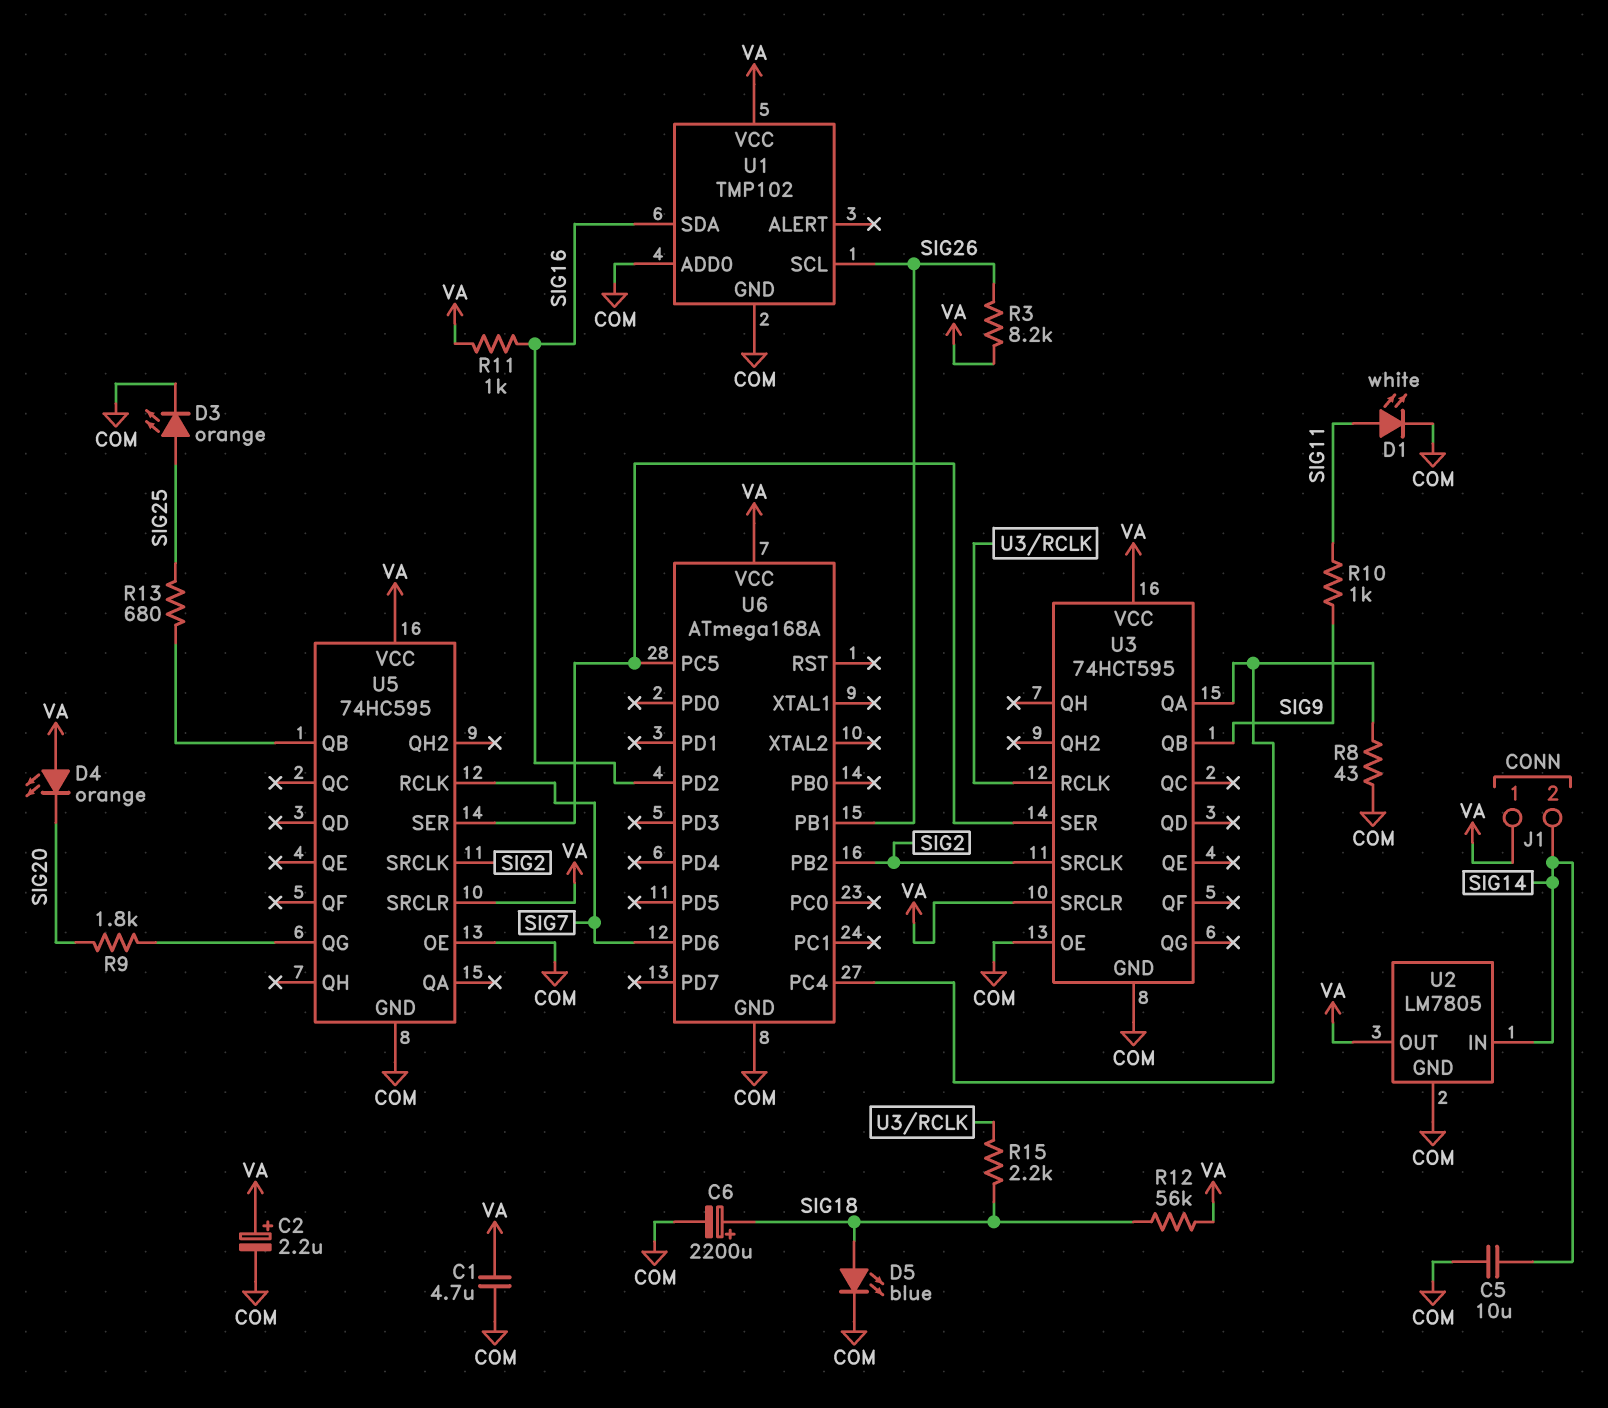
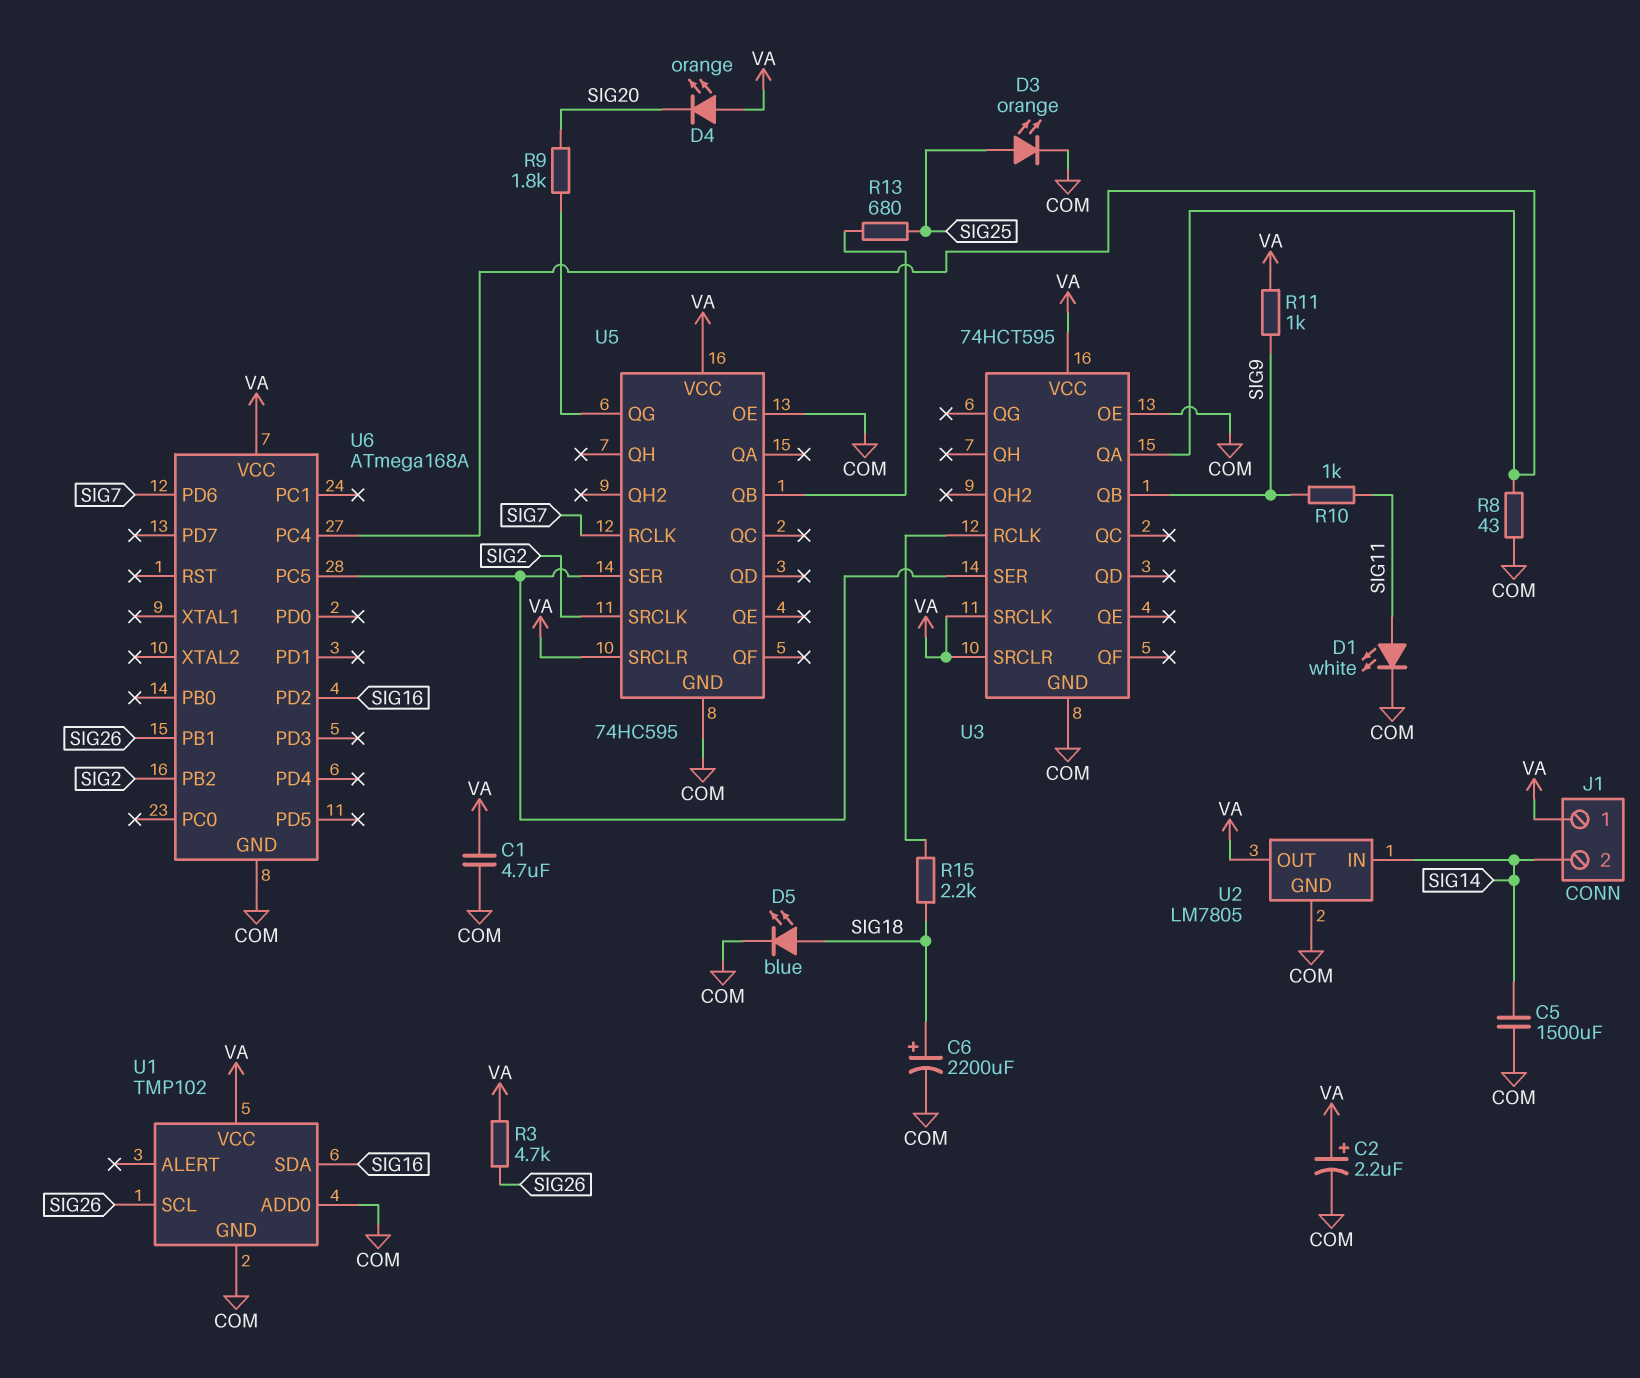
C5: 10uF (COM, SIG14) -> 1500uF (COM, SIG14)
R3: 8.2k (SIG26, VA) -> 4.7k (SIG26, VA)
R11: 1k (SIG16, VA) -> 1k (SIG9, VA)
R12: 56k (SIG18, VA) -> none
U3 pin SRCLK: SIG2 -> VA

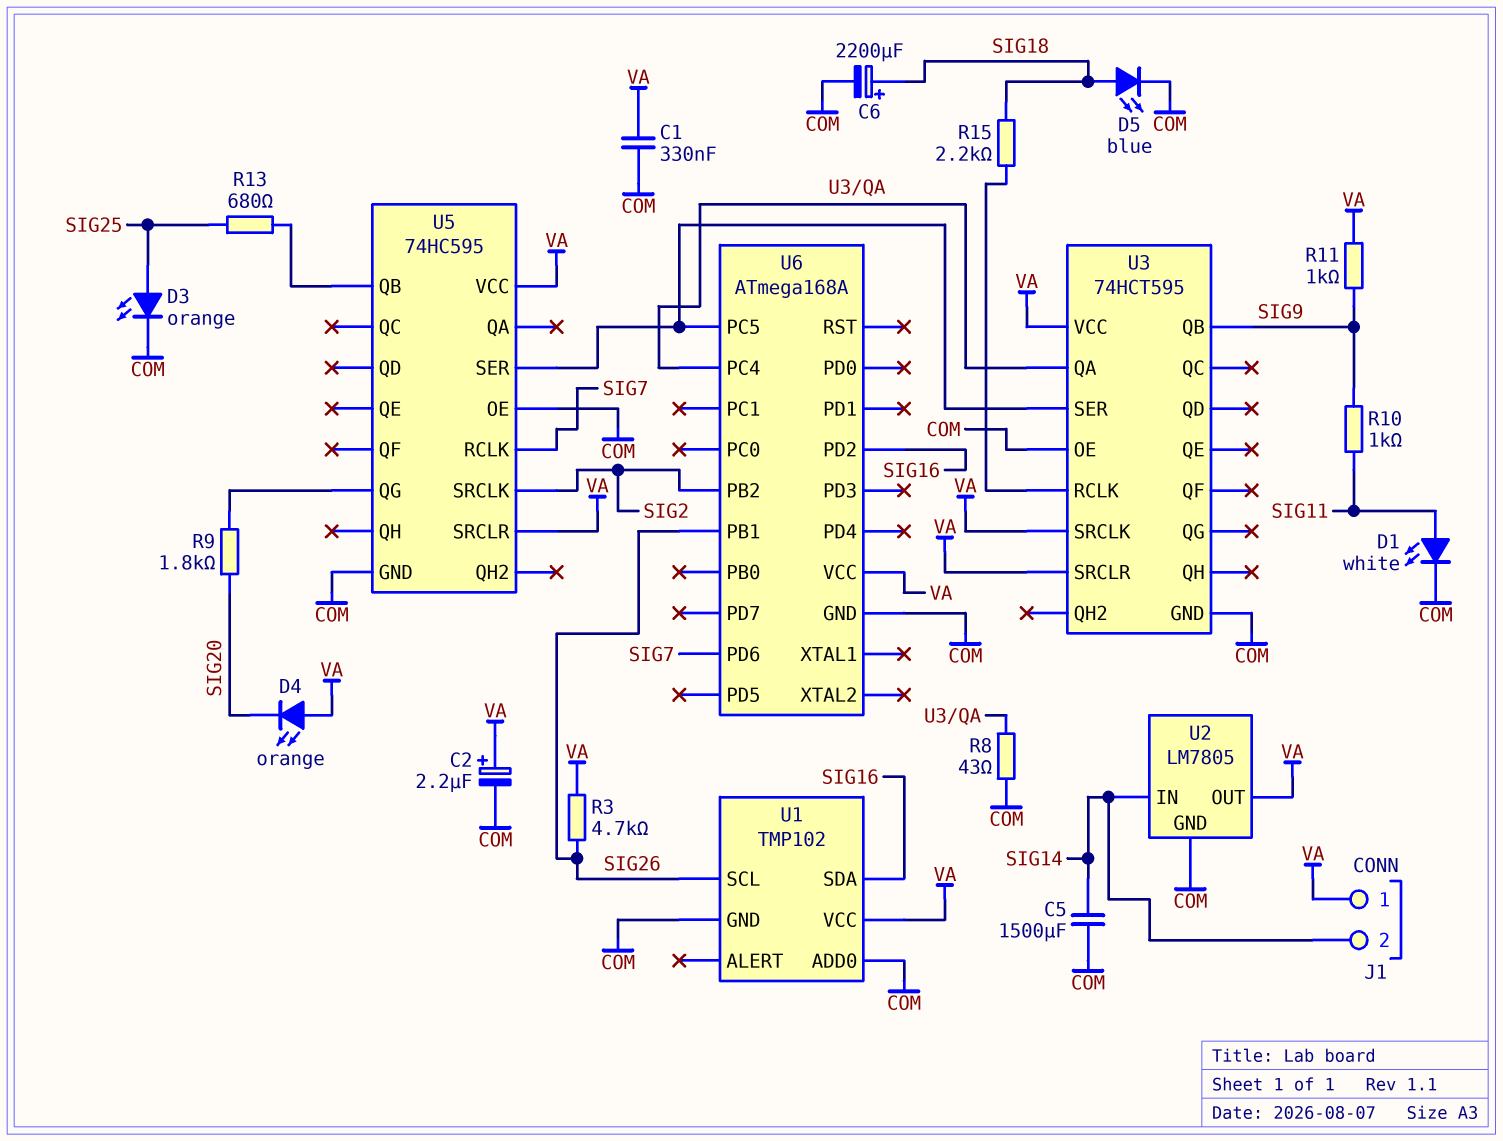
C1: 4.7uF (COM, VA) -> 330nF (COM, VA)

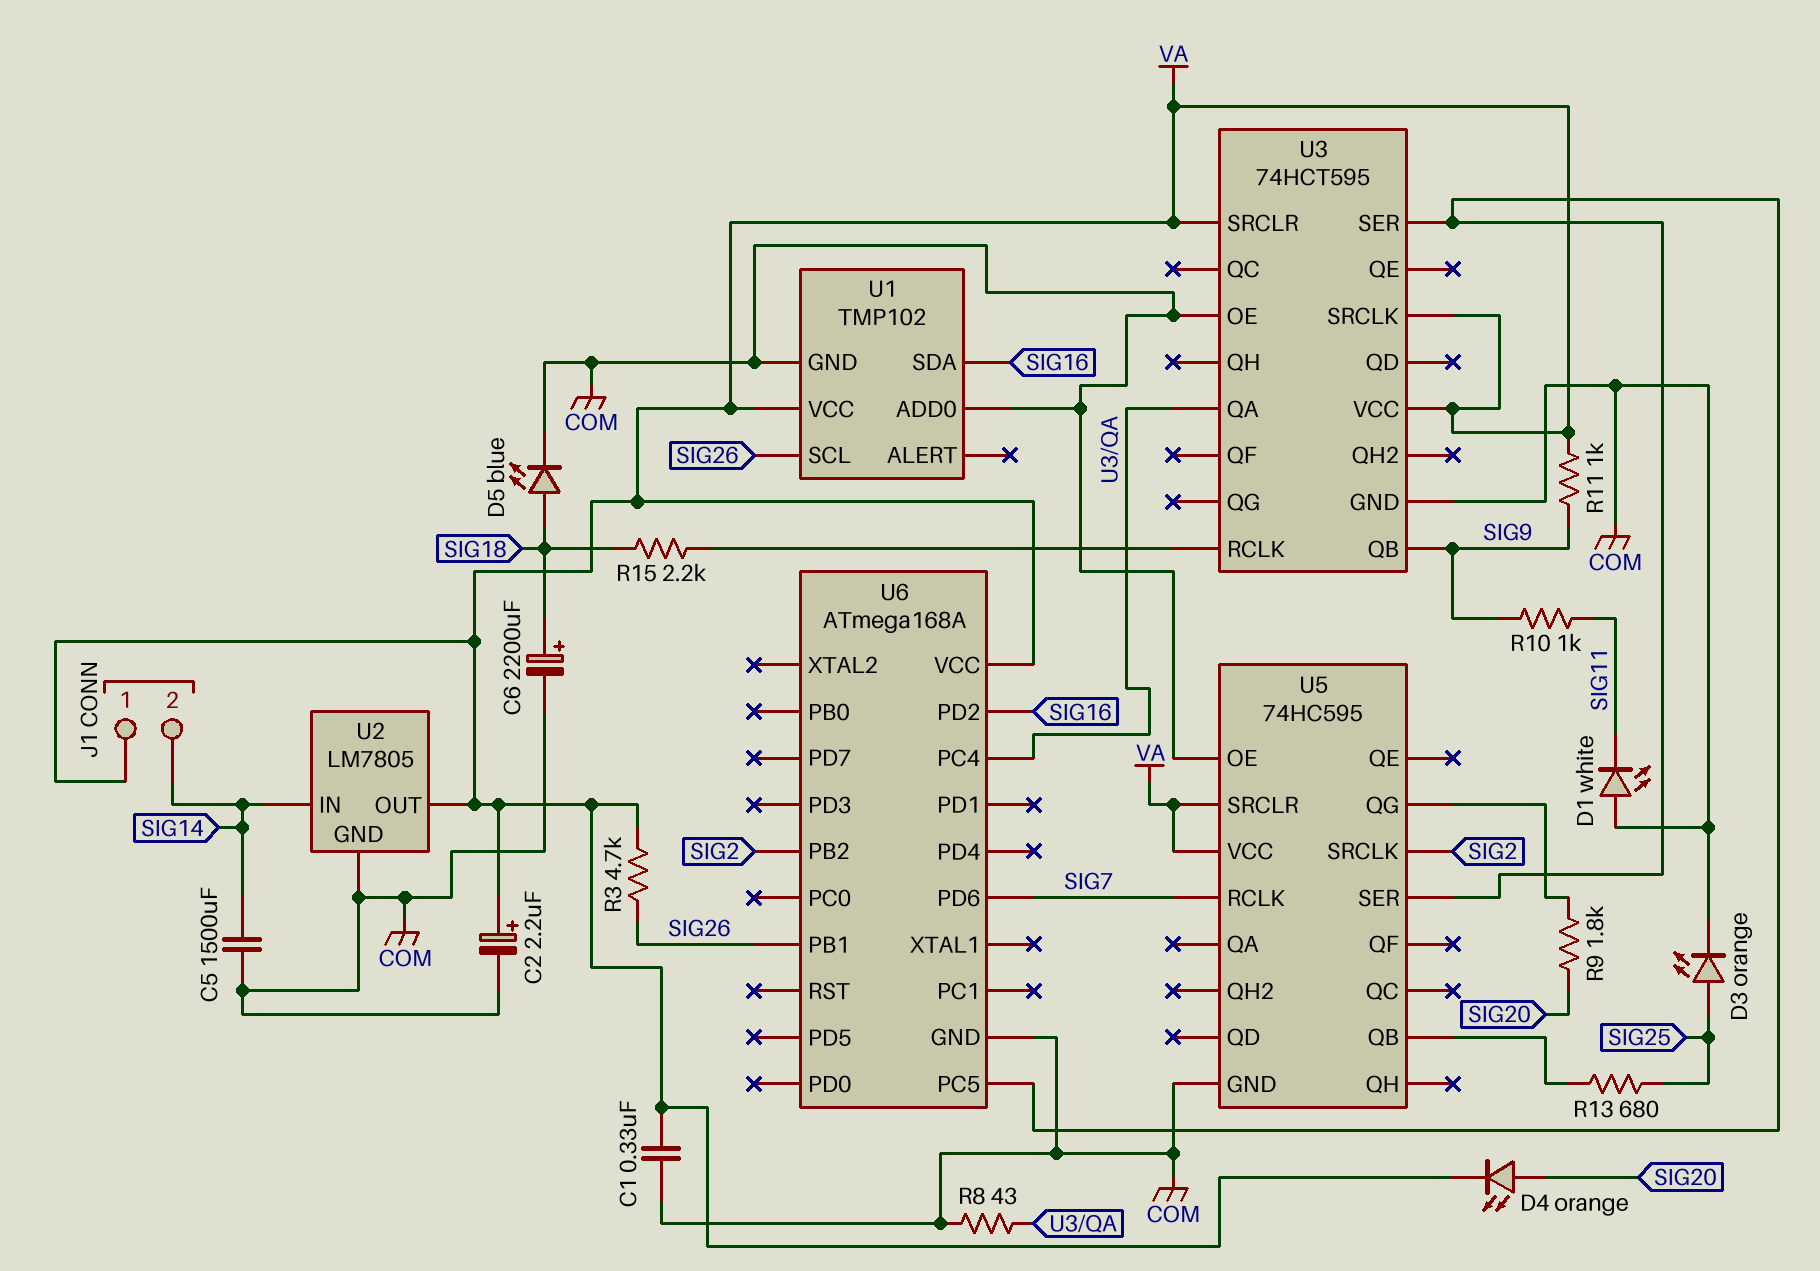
D1: LED white (A SIG11, K COM) -> LED white (A COM, K SIG11)
D4: LED orange (A VA, K SIG20) -> LED orange (A SIG20, K VA)

